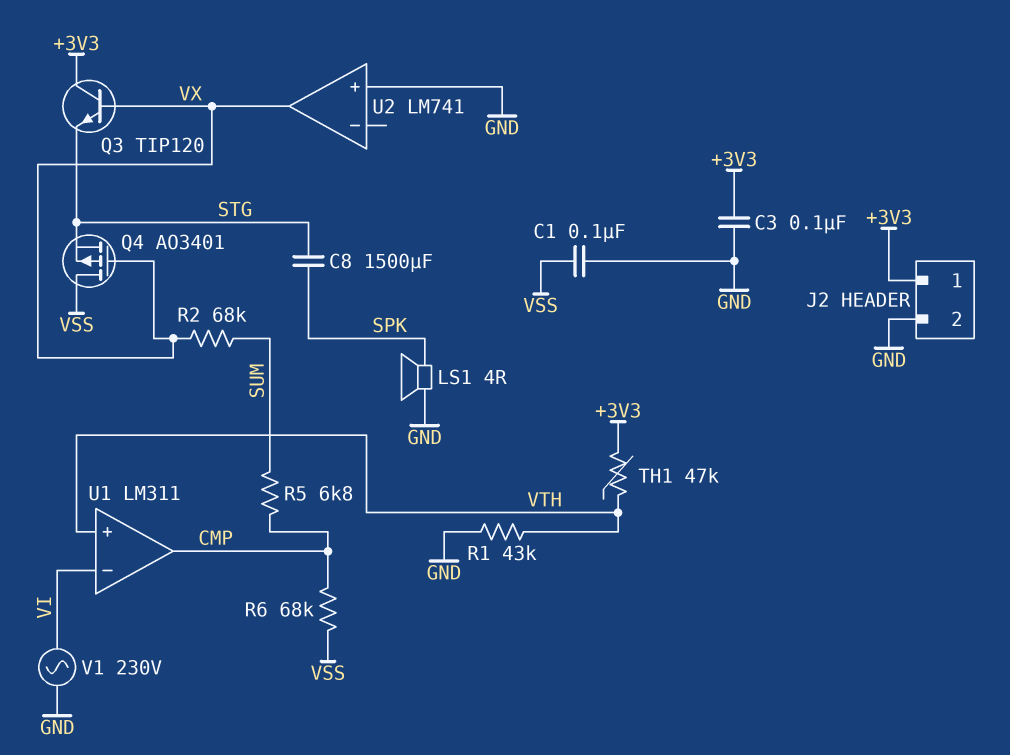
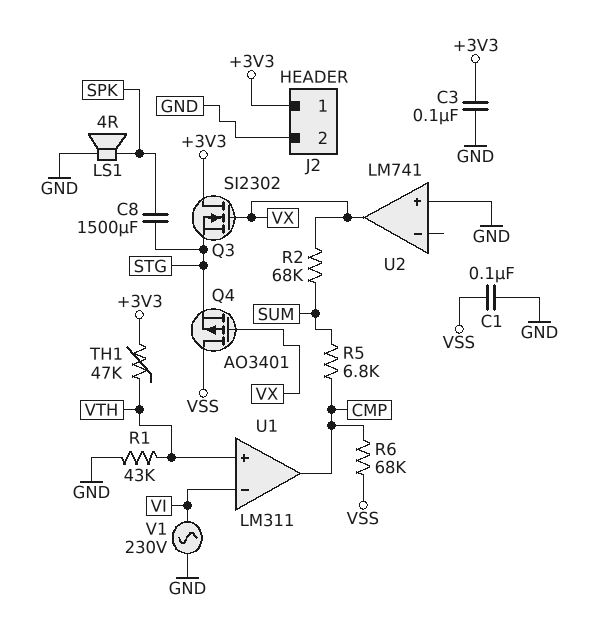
Q3: NPN TIP120 (B VX, C +3V3, E STG) -> NMOS SI2302 (G VX, D +3V3, S STG)

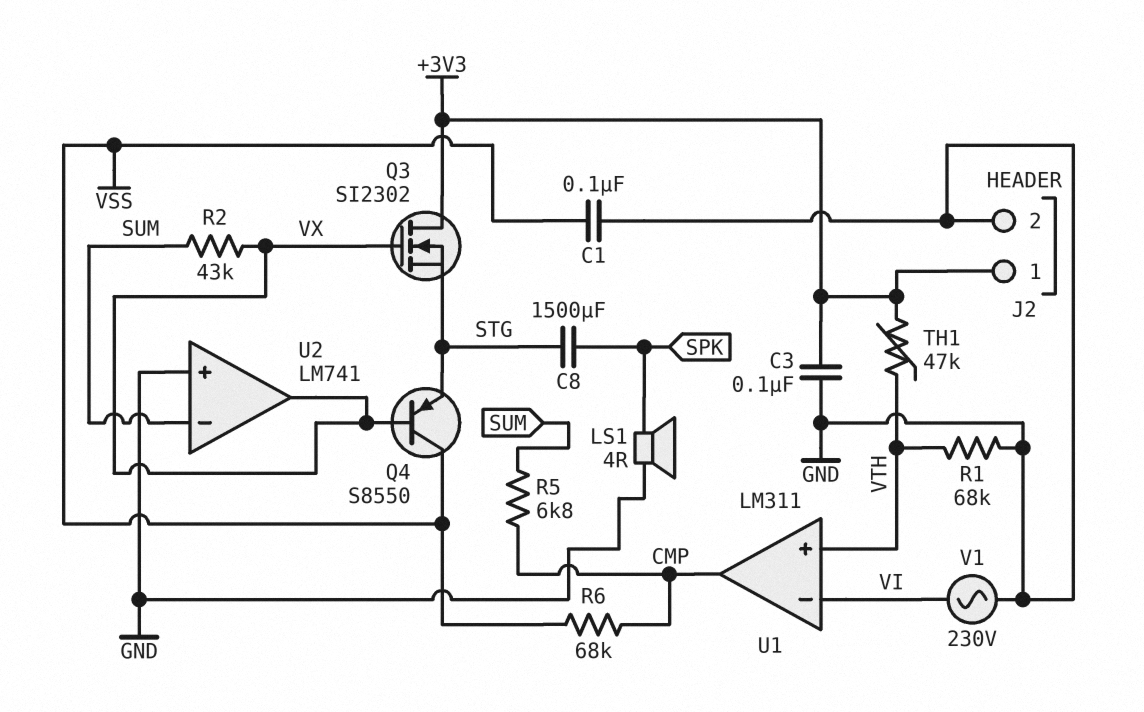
Q4: PMOS AO3401 (G VX, D VSS, S STG) -> PNP S8550 (B VX, C VSS, E STG)
R1: 43k (GND, VTH) -> 68k (GND, VTH)
R2: 68k (SUM, VX) -> 43k (SUM, VX)
U2 pin in-: none -> SUM

